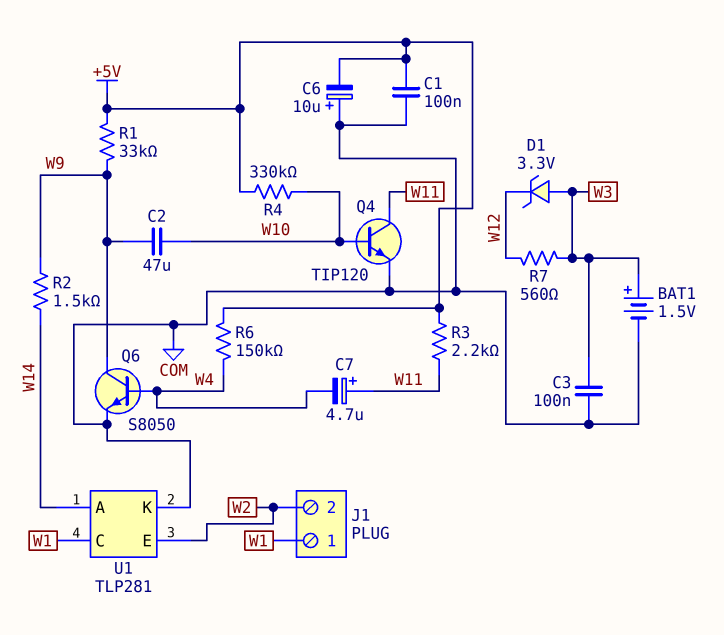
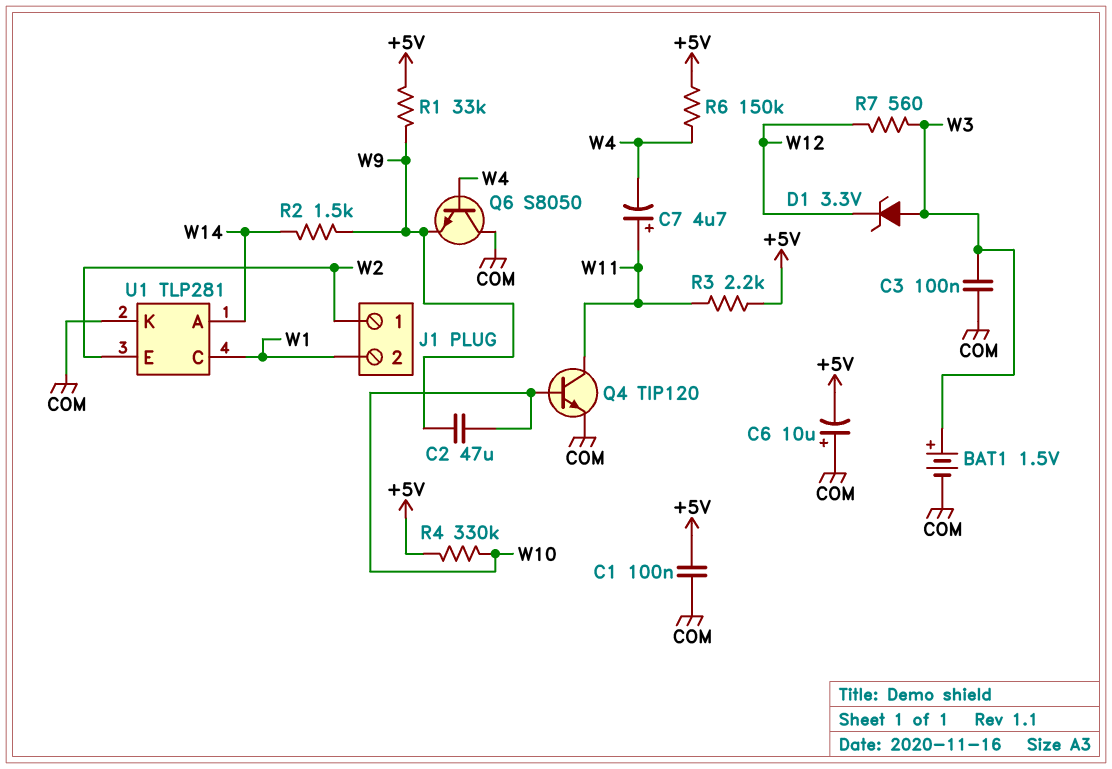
J1 pin 1: W1 -> W2
J1 pin 2: W2 -> W1
Q6: NPN S8050 (B W4, C W9, E COM) -> NPN S8050 (B W4, C COM, E W9)

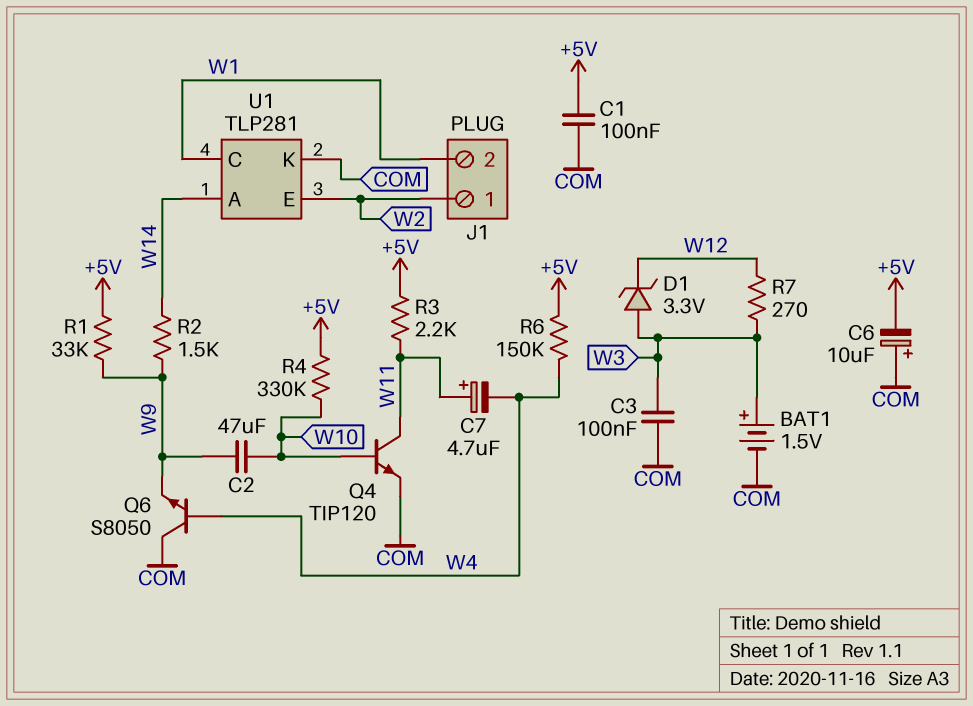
R7: 560 (W3, W12) -> 270 (W3, W12)

